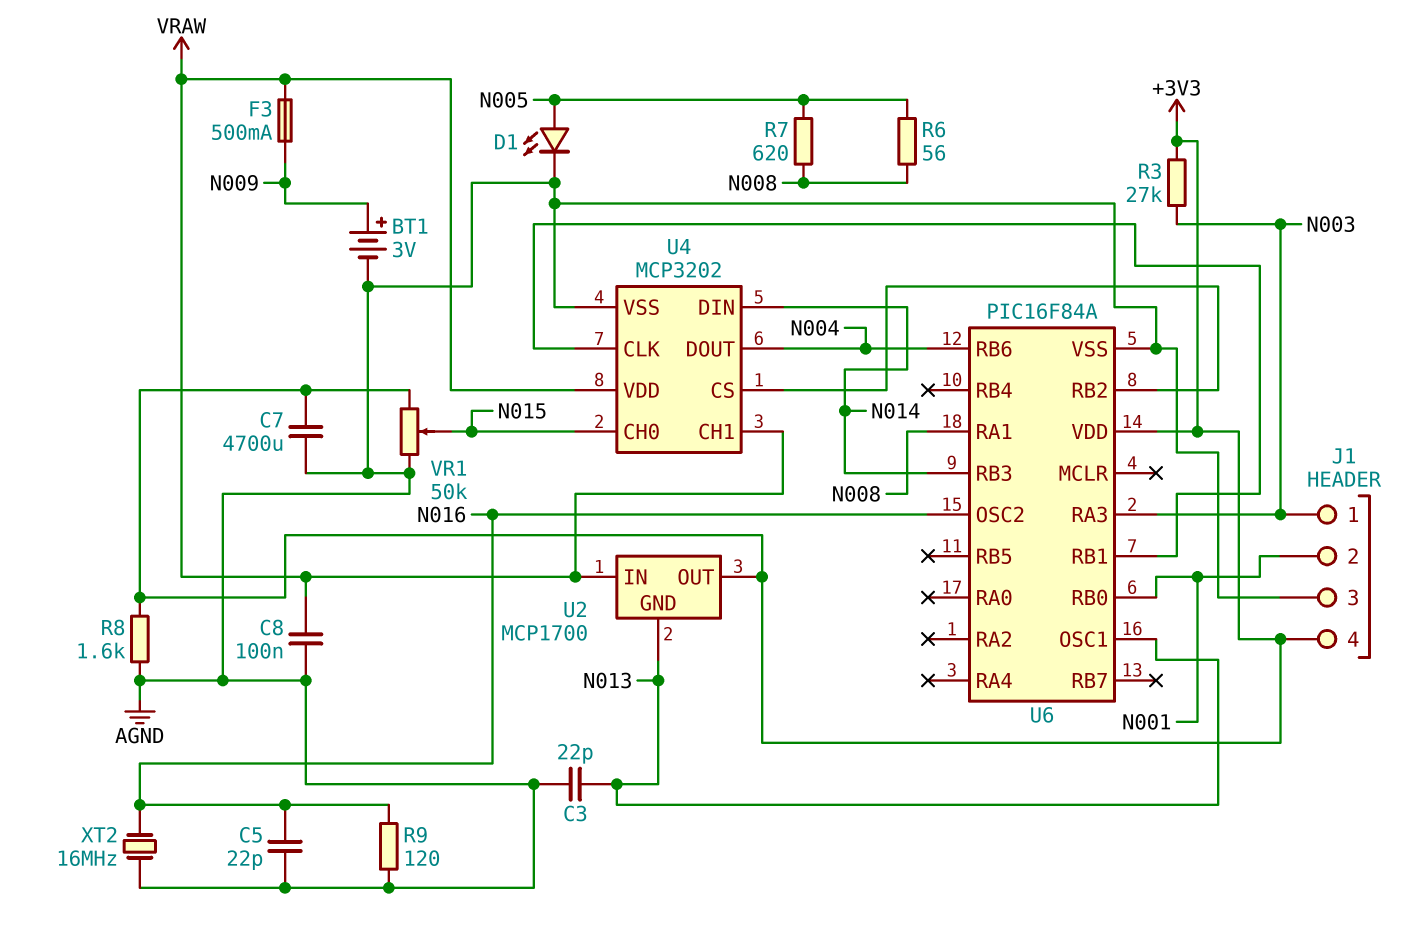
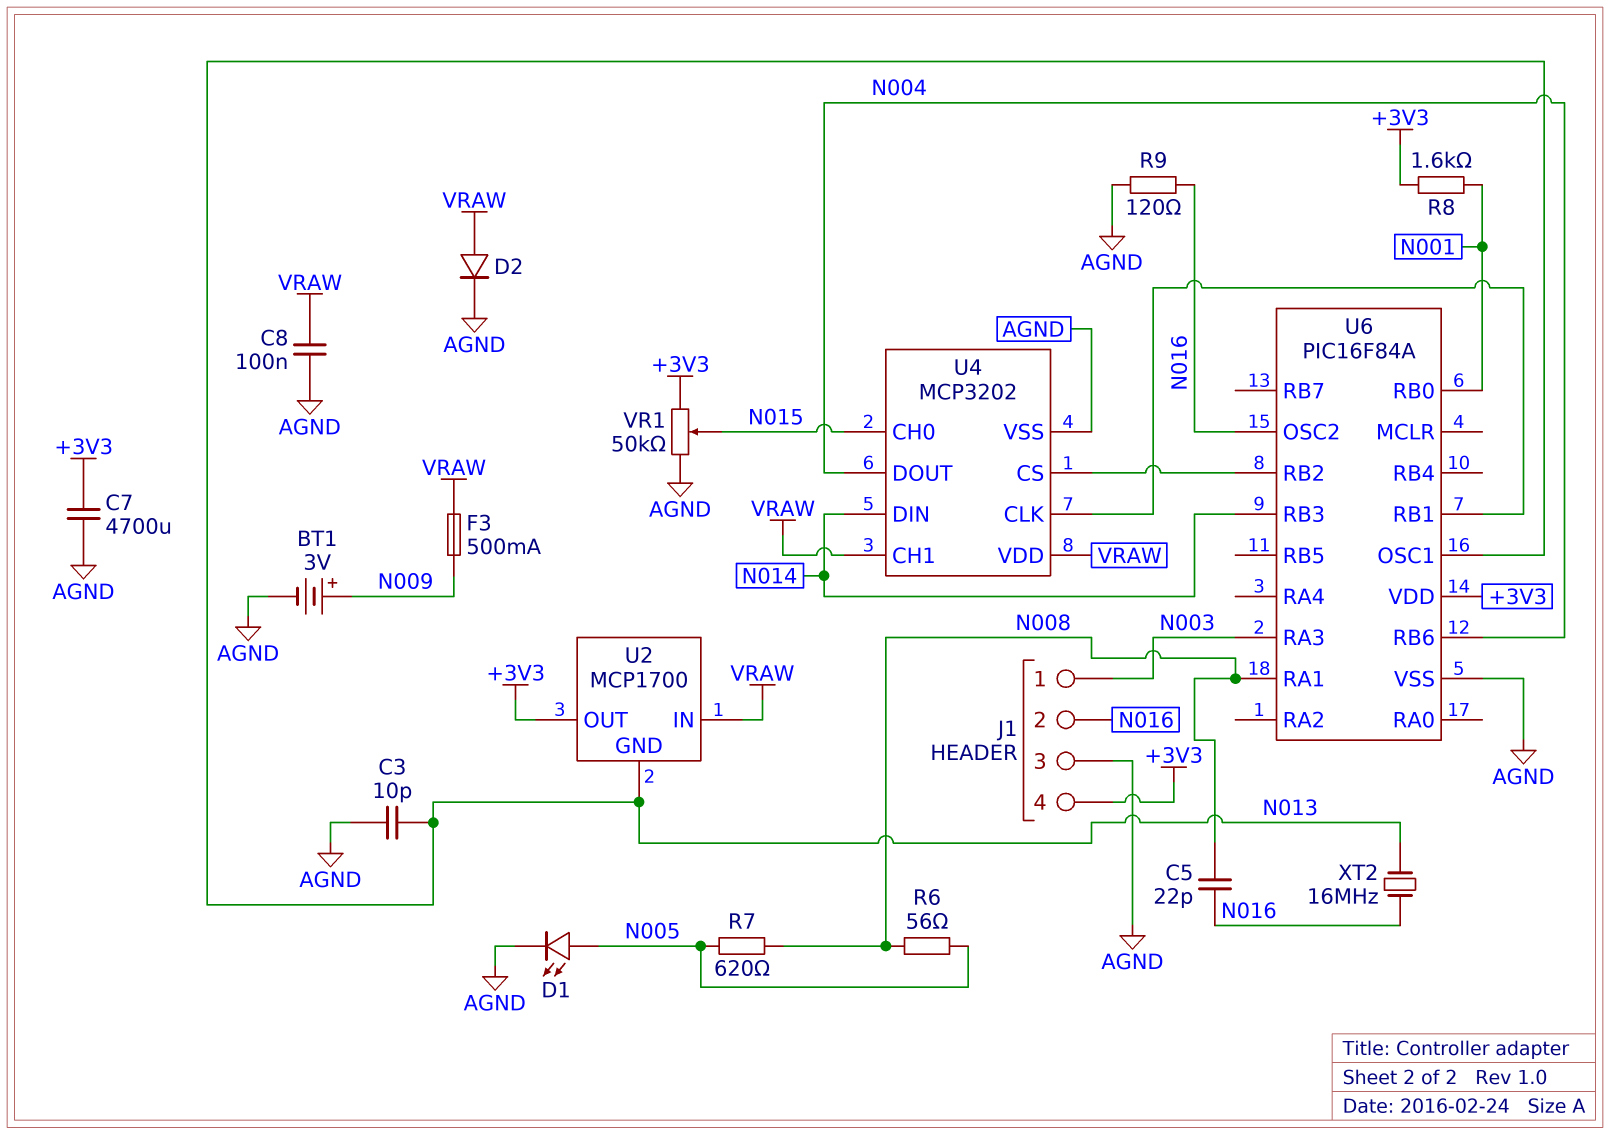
C3: 22pF (AGND, N013) -> 10pF (AGND, N013)
C5: 22pF (AGND, N016) -> 22pF (N008, N016)
D2: none -> diode (A VRAW, K AGND)
J1 pin 2: N001 -> N016
R3: 27k (+3V3, N003) -> none
R8: 1.6k (+3V3, AGND) -> 1.6k (+3V3, N001)
XT2: 16MHz (AGND, N016) -> 16MHz (N013, N016)

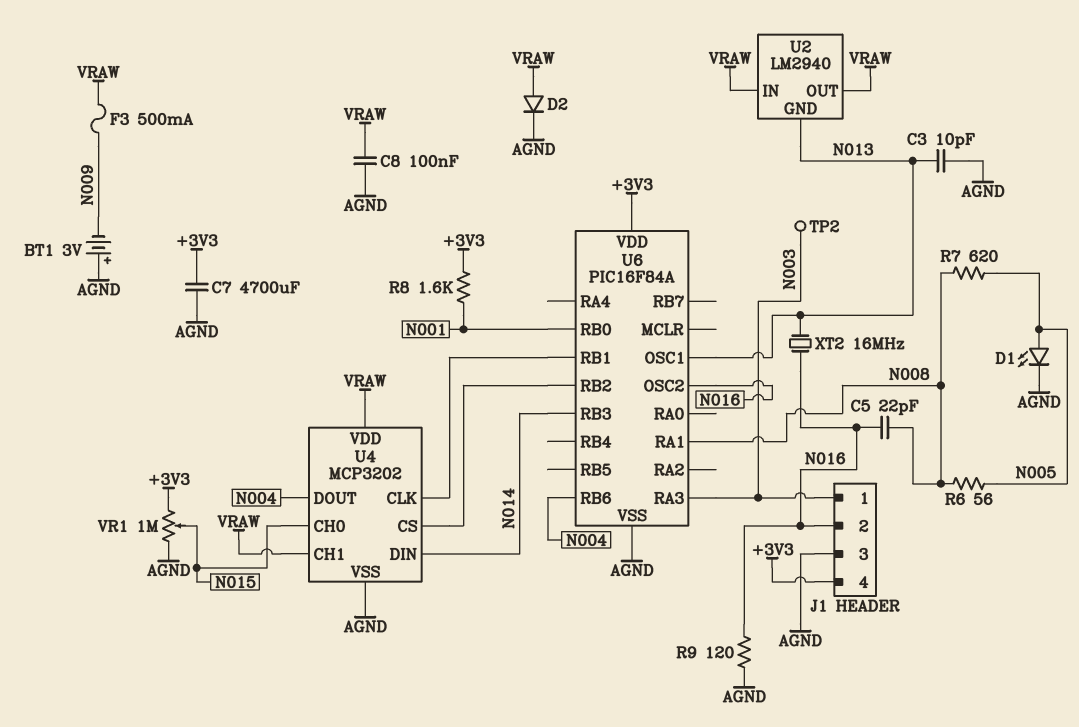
BT1: 3V (plus N009, minus AGND) -> 3V (plus AGND, minus N009)
TP2: none -> test point (N003)
U2: MCP1700 -> LM2940
U2 pin OUT: +3V3 -> VRAW
VR1: 50k (+3V3, AGND, wiper N015) -> 1M (+3V3, AGND, wiper N015)

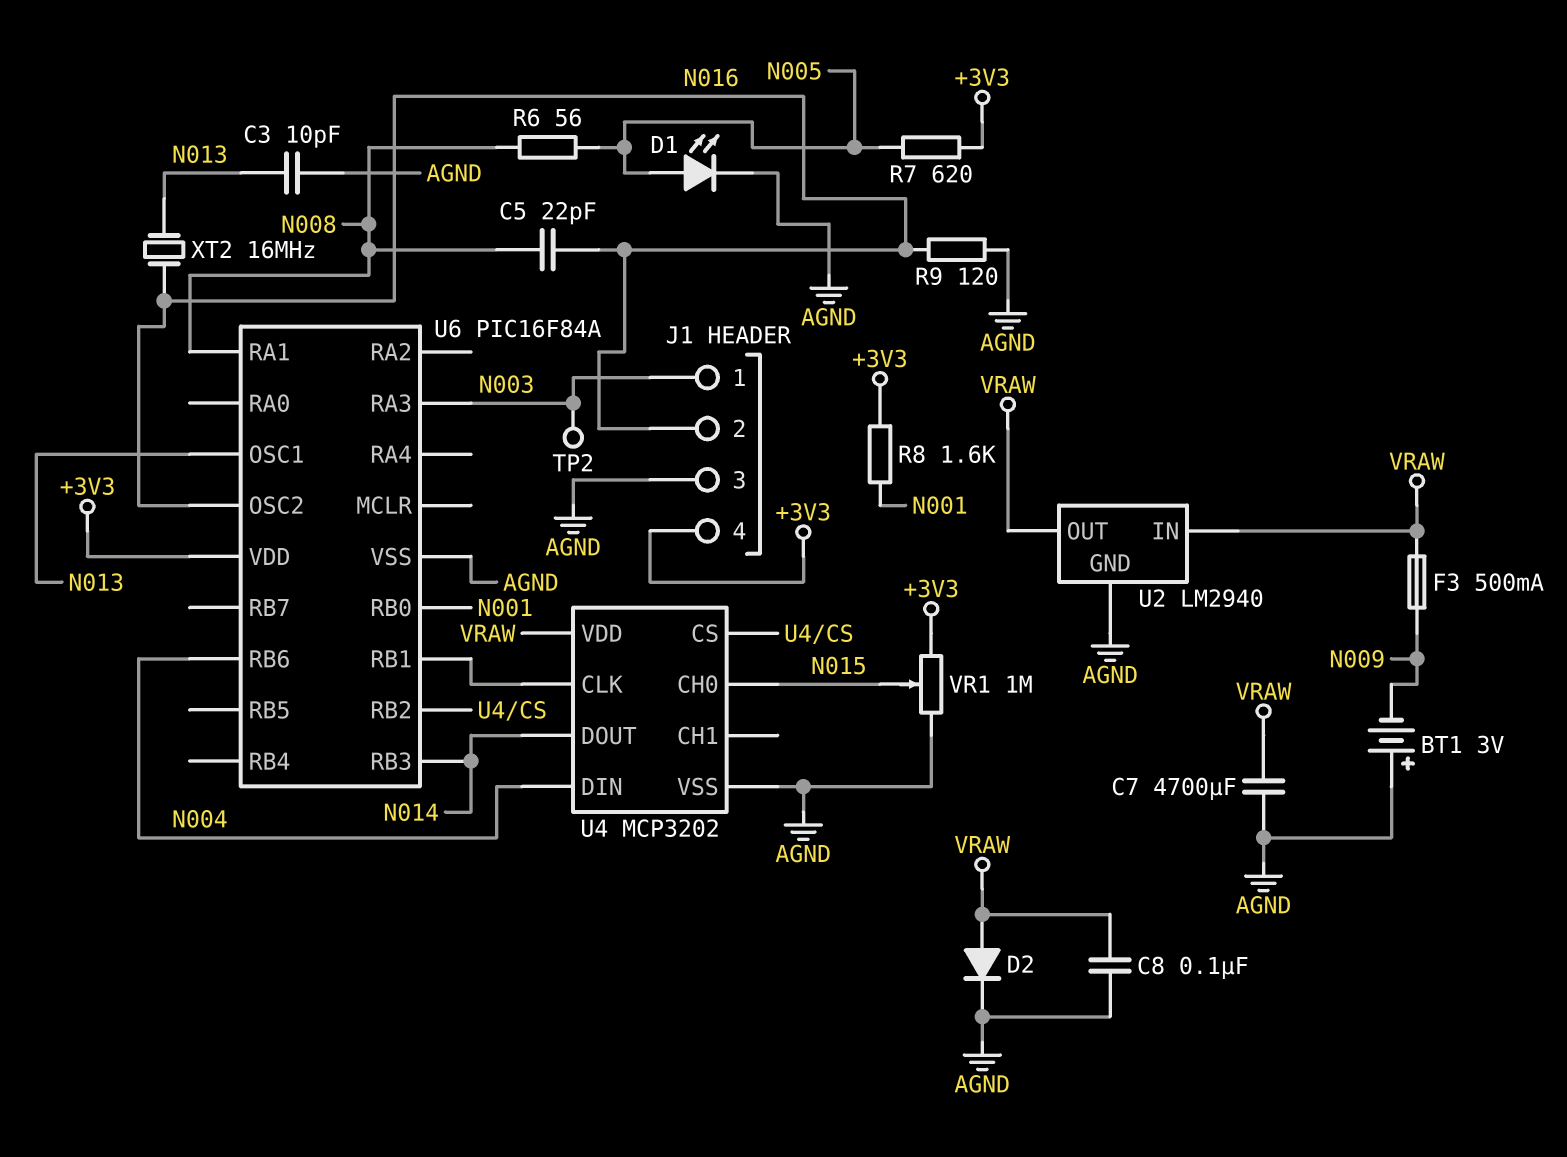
C7: 4700uF (+3V3, AGND) -> 4700uF (AGND, VRAW)
R7: 620 (N005, N008) -> 620 (+3V3, N005)
U2 pin GND: N013 -> AGND
U4 pin CH1: VRAW -> none
U4 pin DIN: N014 -> N004
U4 pin DOUT: N004 -> N014

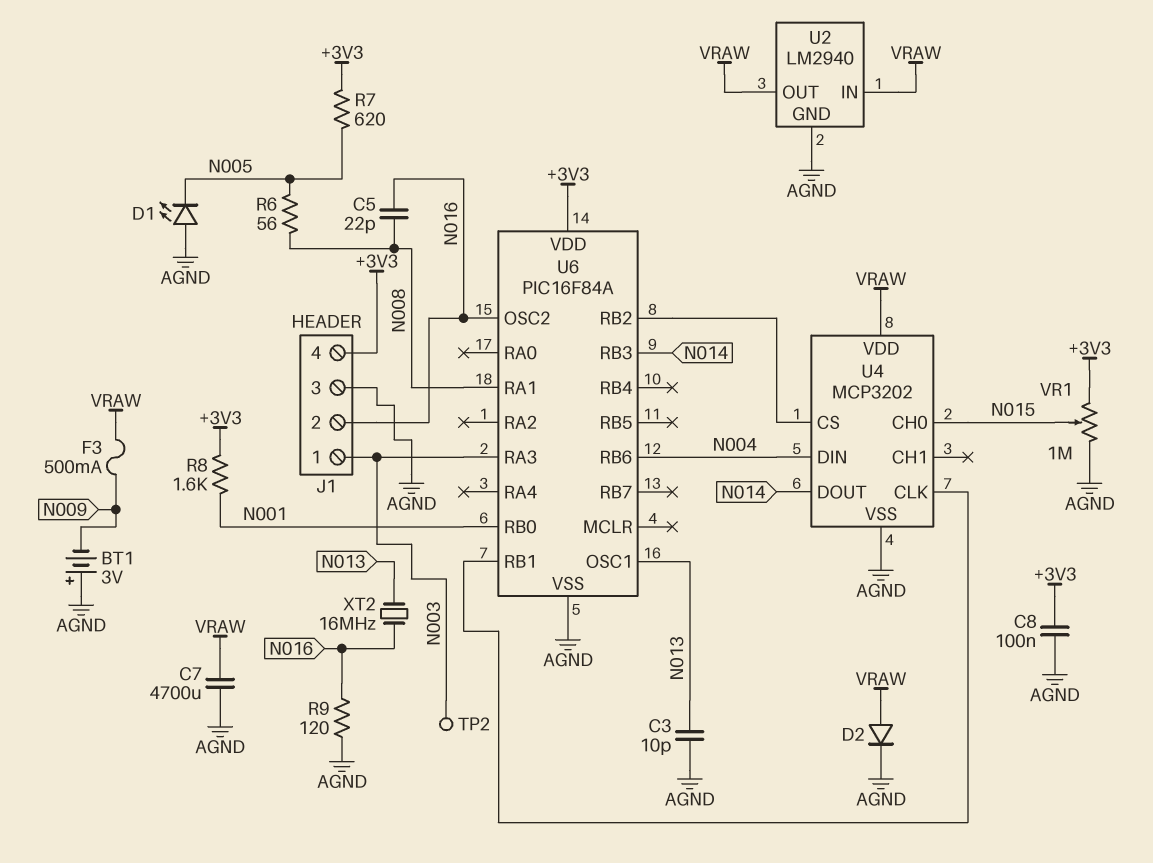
C8: 100nF (AGND, VRAW) -> 100nF (+3V3, AGND)
D1: LED (A N005, K AGND) -> LED (A AGND, K N005)

